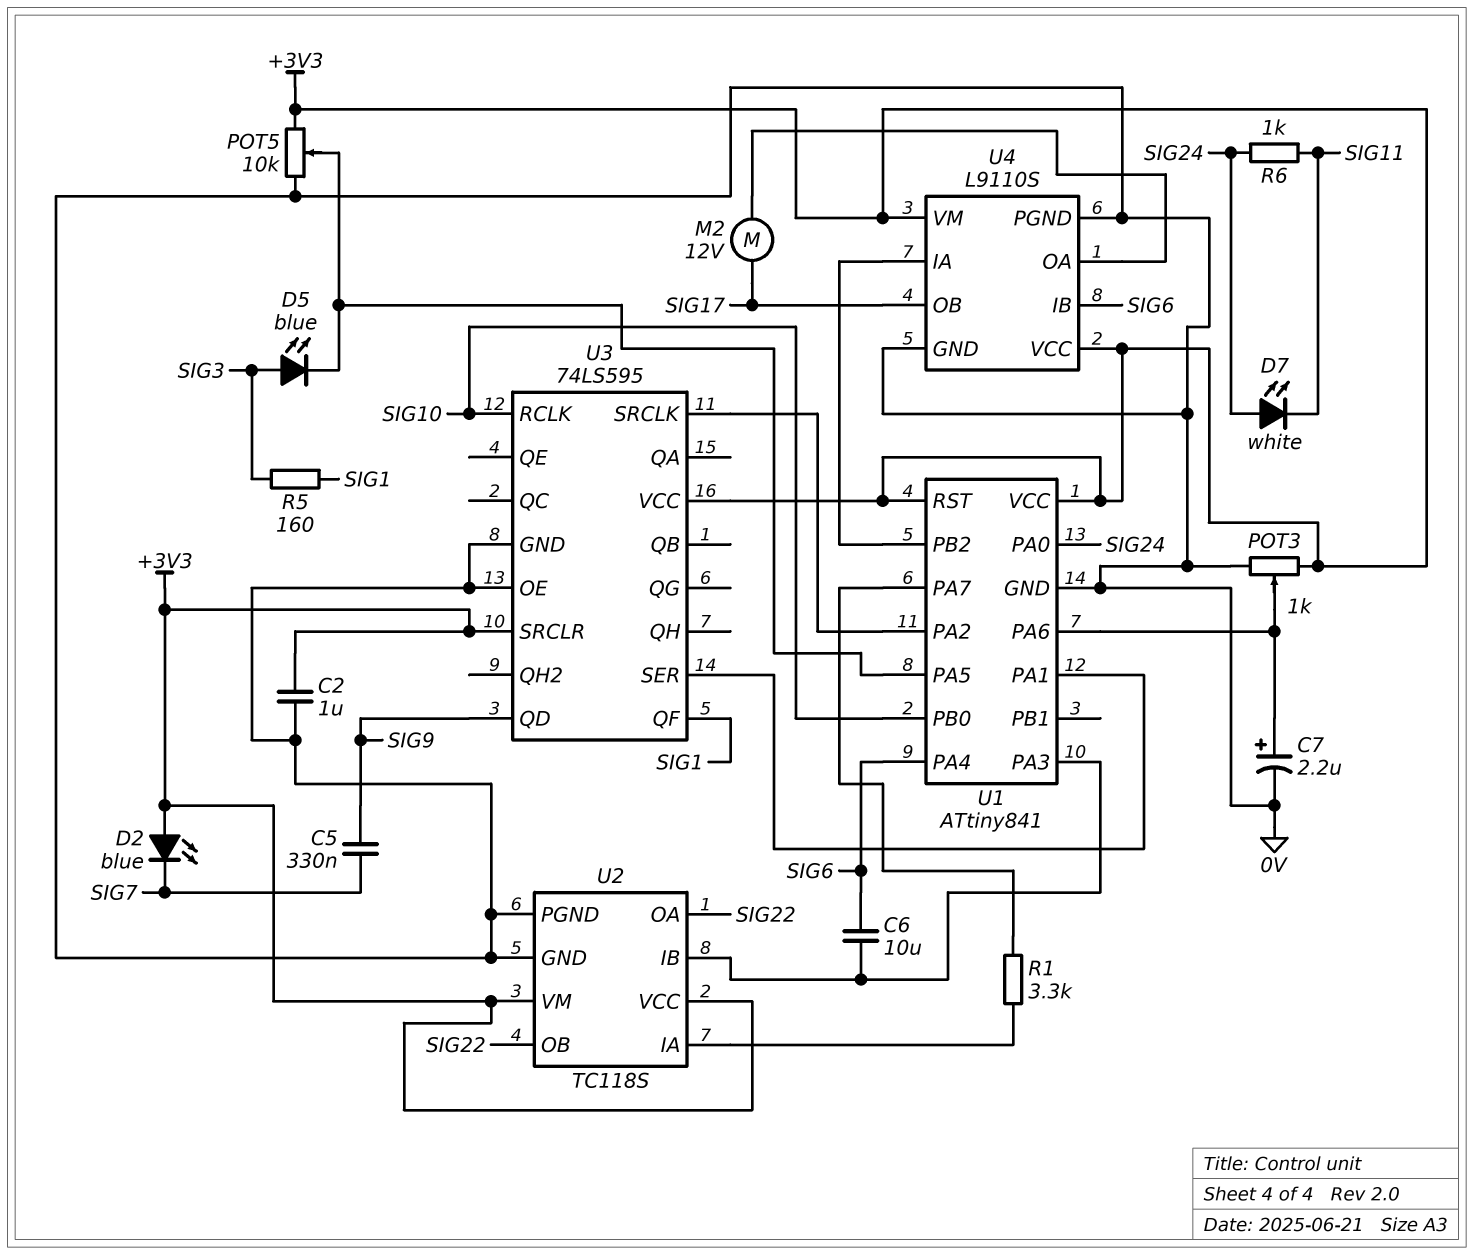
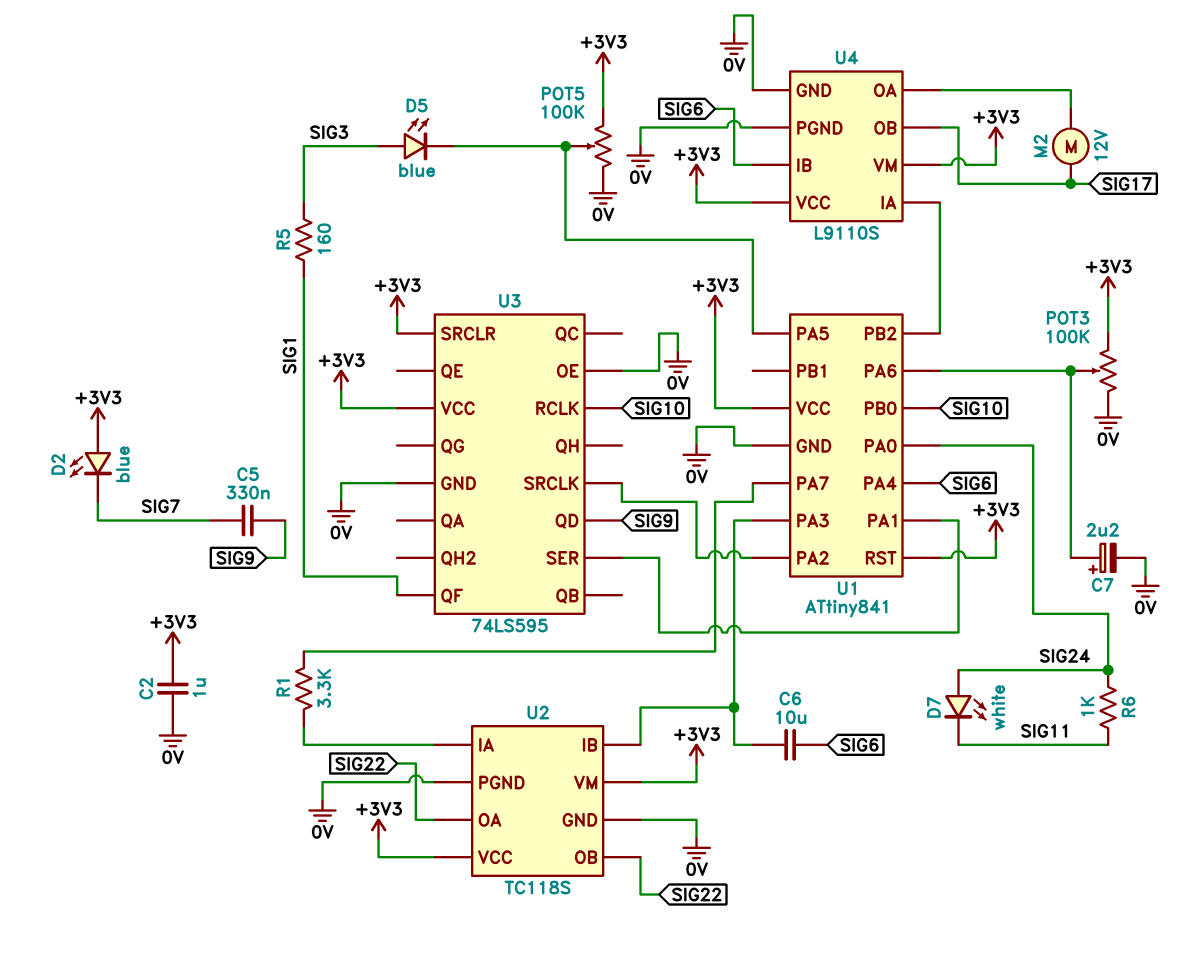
POT3: 1k (+3V3, 0V, wiper U1/PA6) -> 100k (+3V3, 0V, wiper U1/PA6)
POT5: 10k (+3V3, 0V, wiper U1/PA5) -> 100k (+3V3, 0V, wiper U1/PA5)

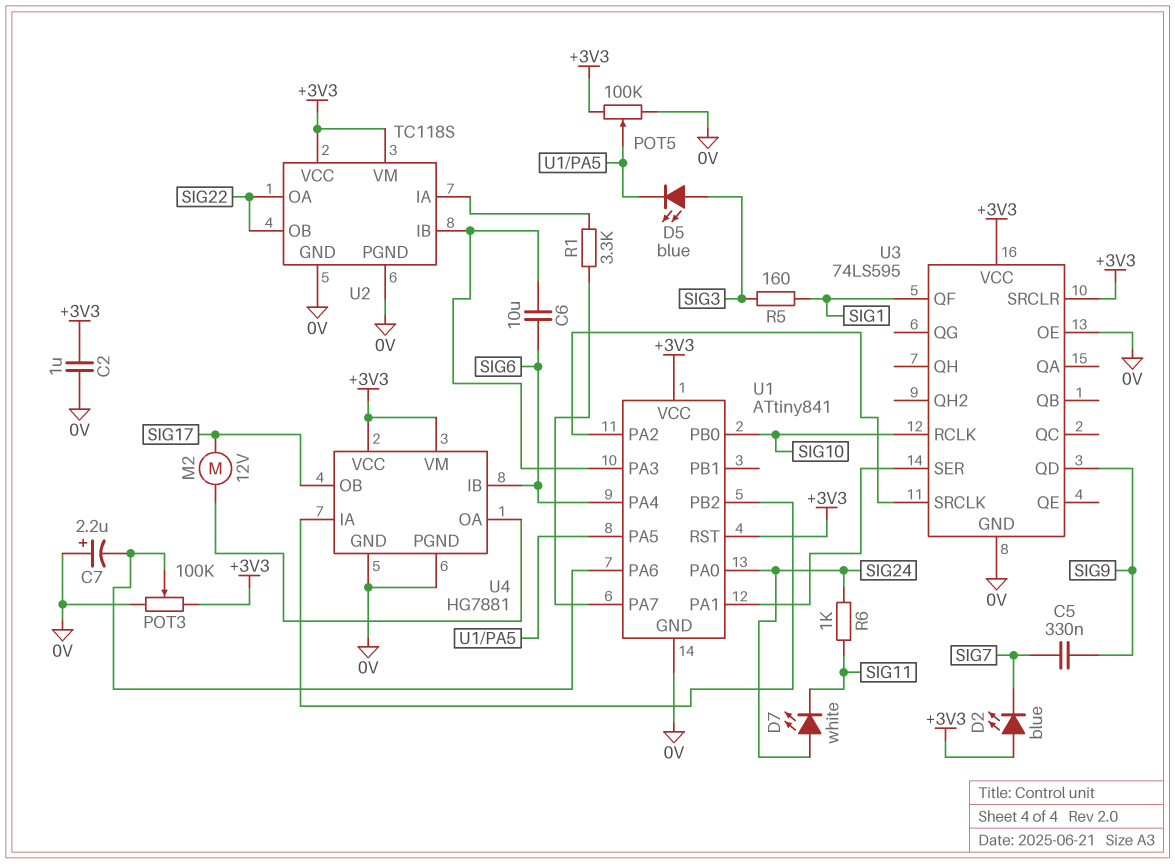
C7: 2.2uF (plus U1/PA6, minus 0V) -> 2.2uF (plus 0V, minus U1/PA6)
U4: L9110S -> HG7881

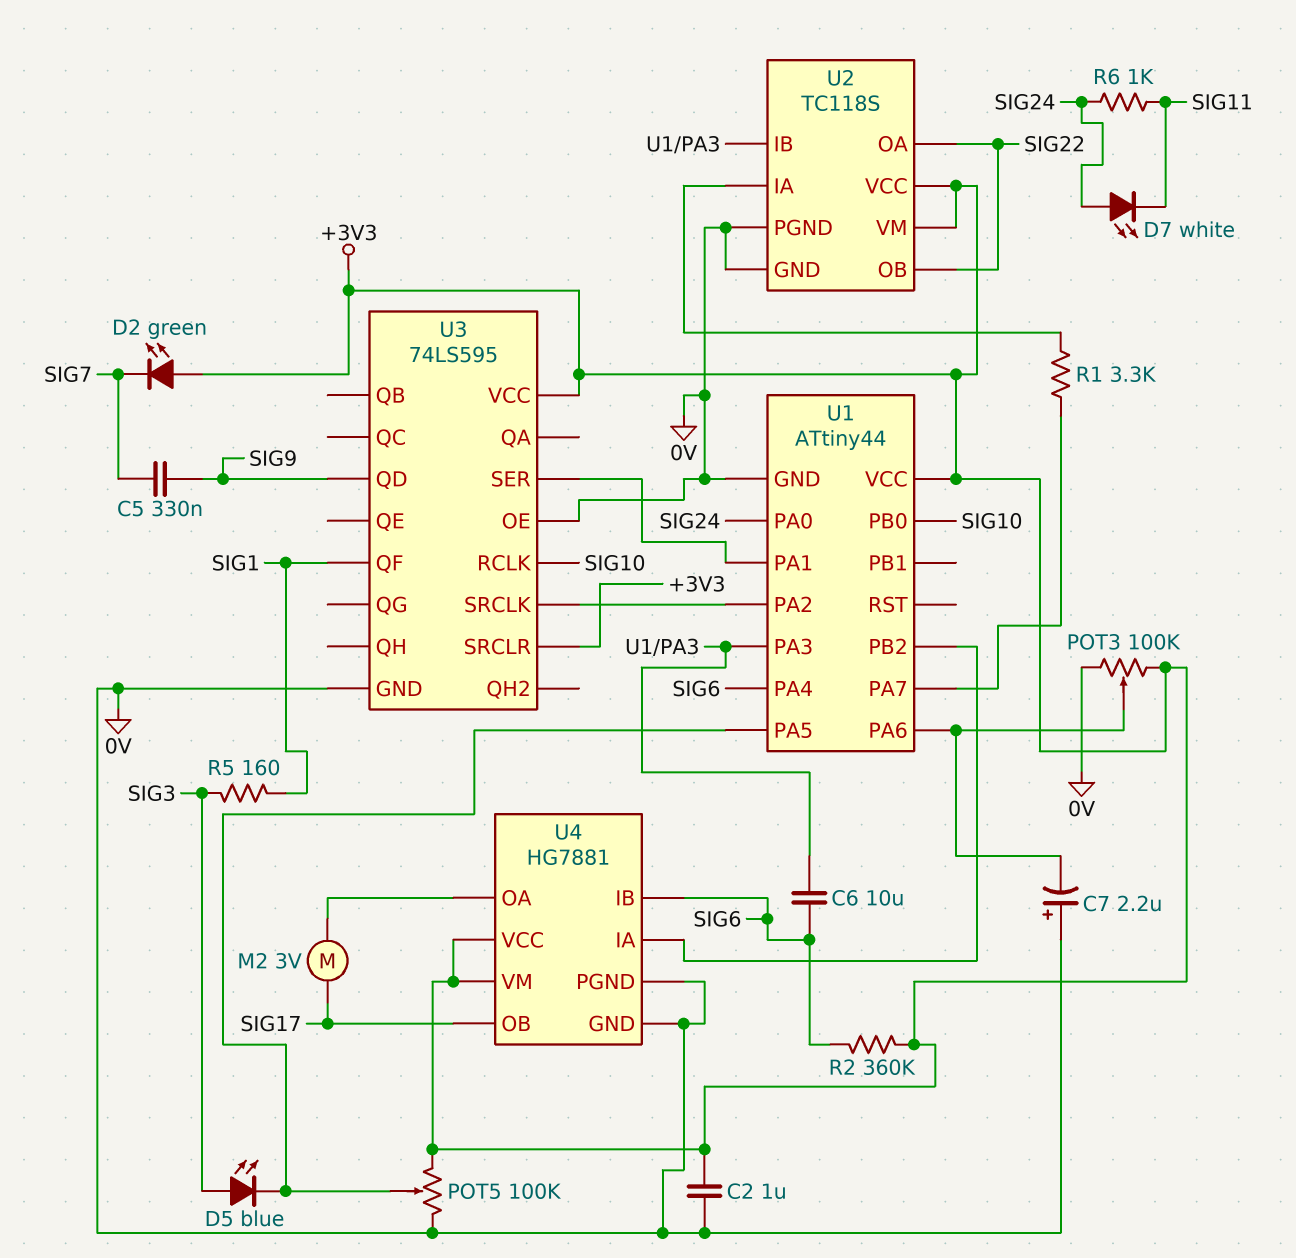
D2: LED blue (A +3V3, K SIG7) -> LED green (A +3V3, K SIG7)
M2: motor 12V (SIG17, U4/OA) -> motor 3V (SIG17, U4/OA)
R2: none -> 360k (+3V3, SIG6)
U1: ATtiny841 -> ATtiny44
U1 pin RST: +3V3 -> none

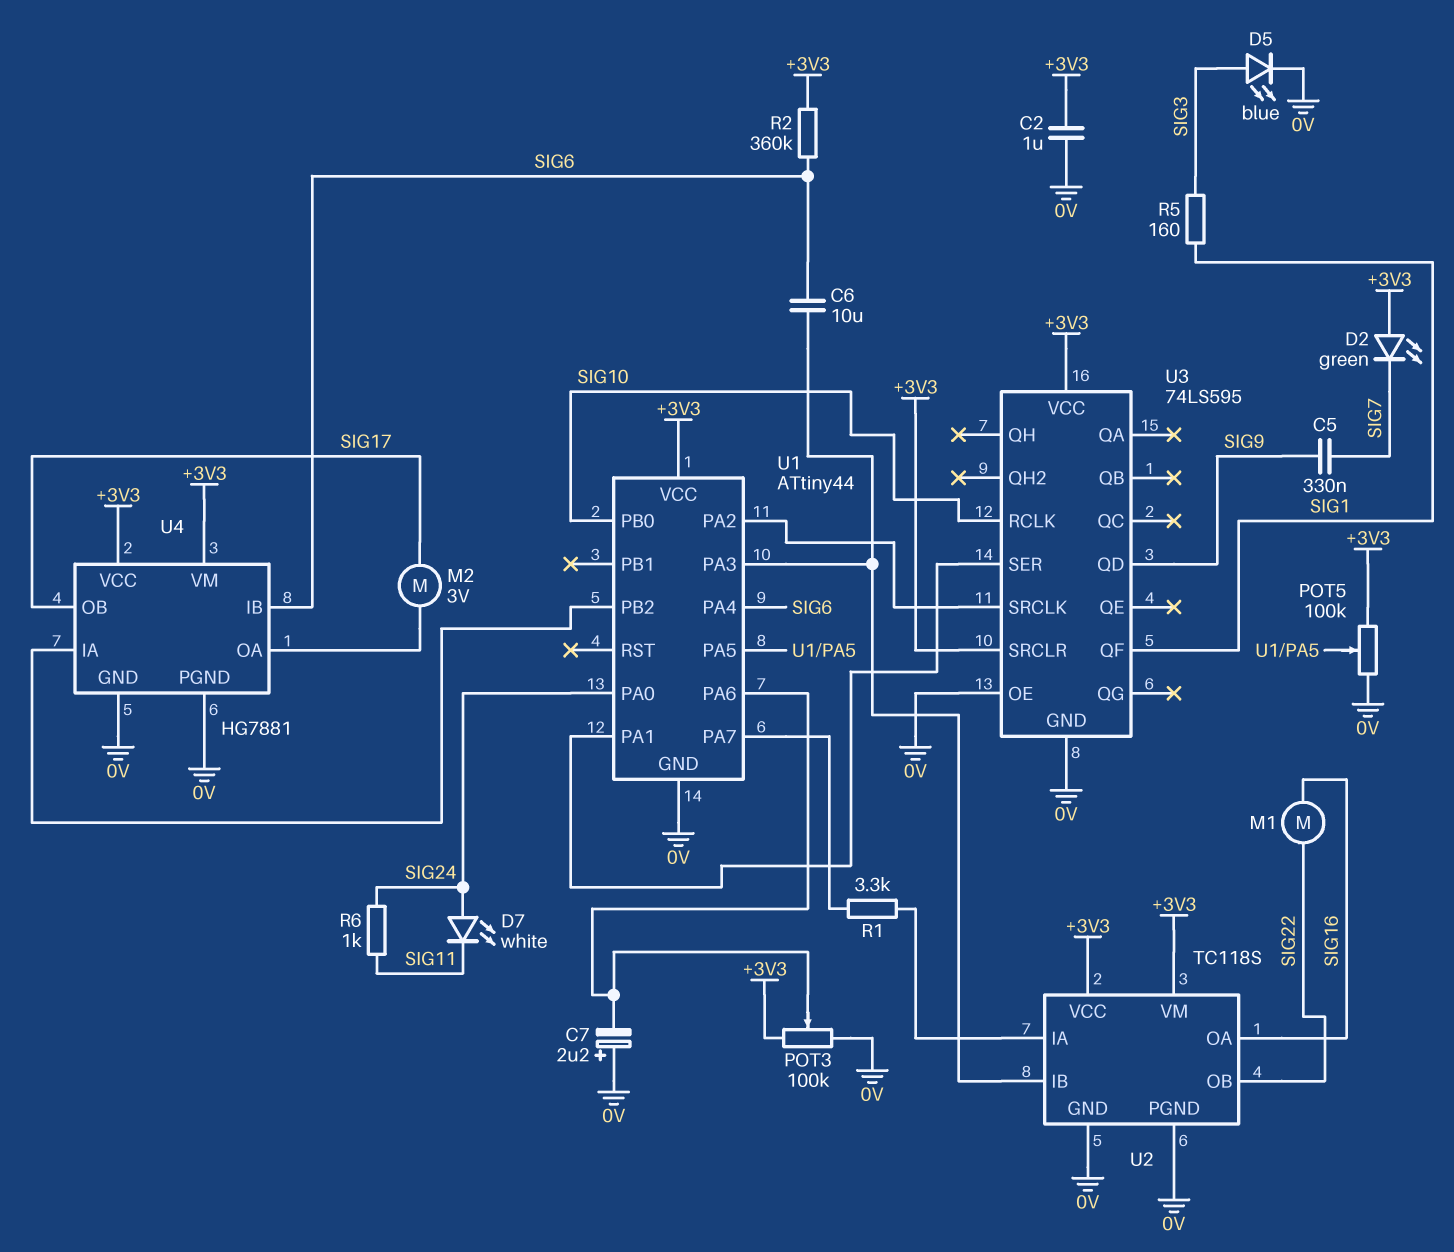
D5: LED blue (A SIG3, K U1/PA5) -> LED blue (A SIG3, K 0V)
M1: none -> motor (SIG16, SIG22)
U2 pin OA: SIG22 -> SIG16

